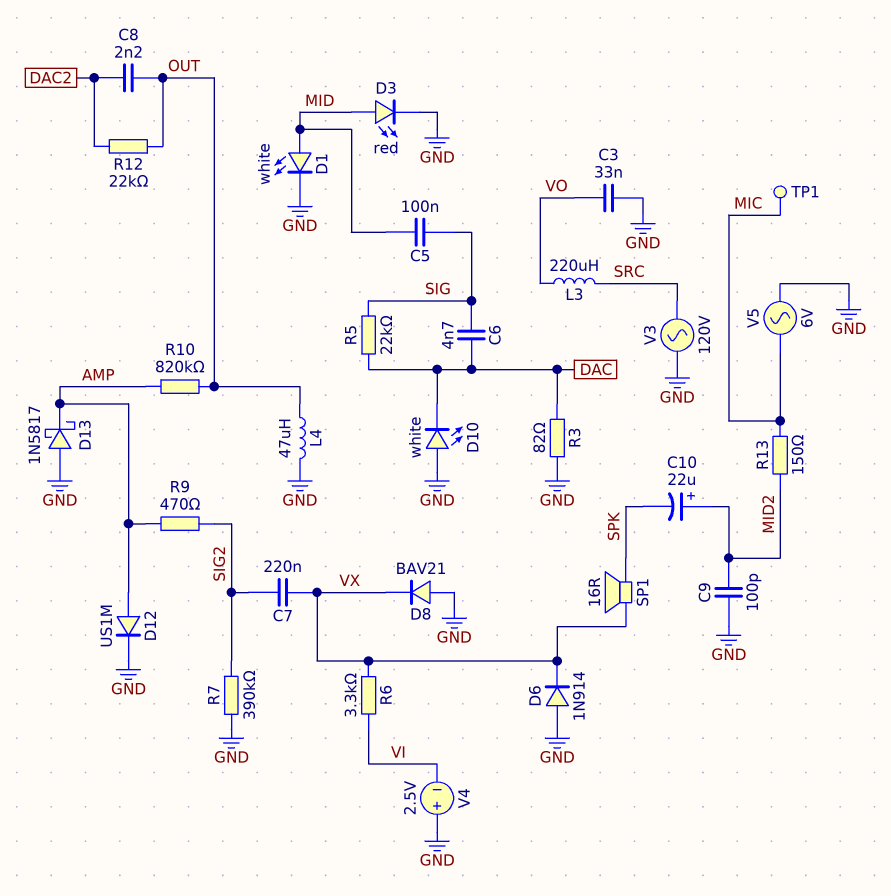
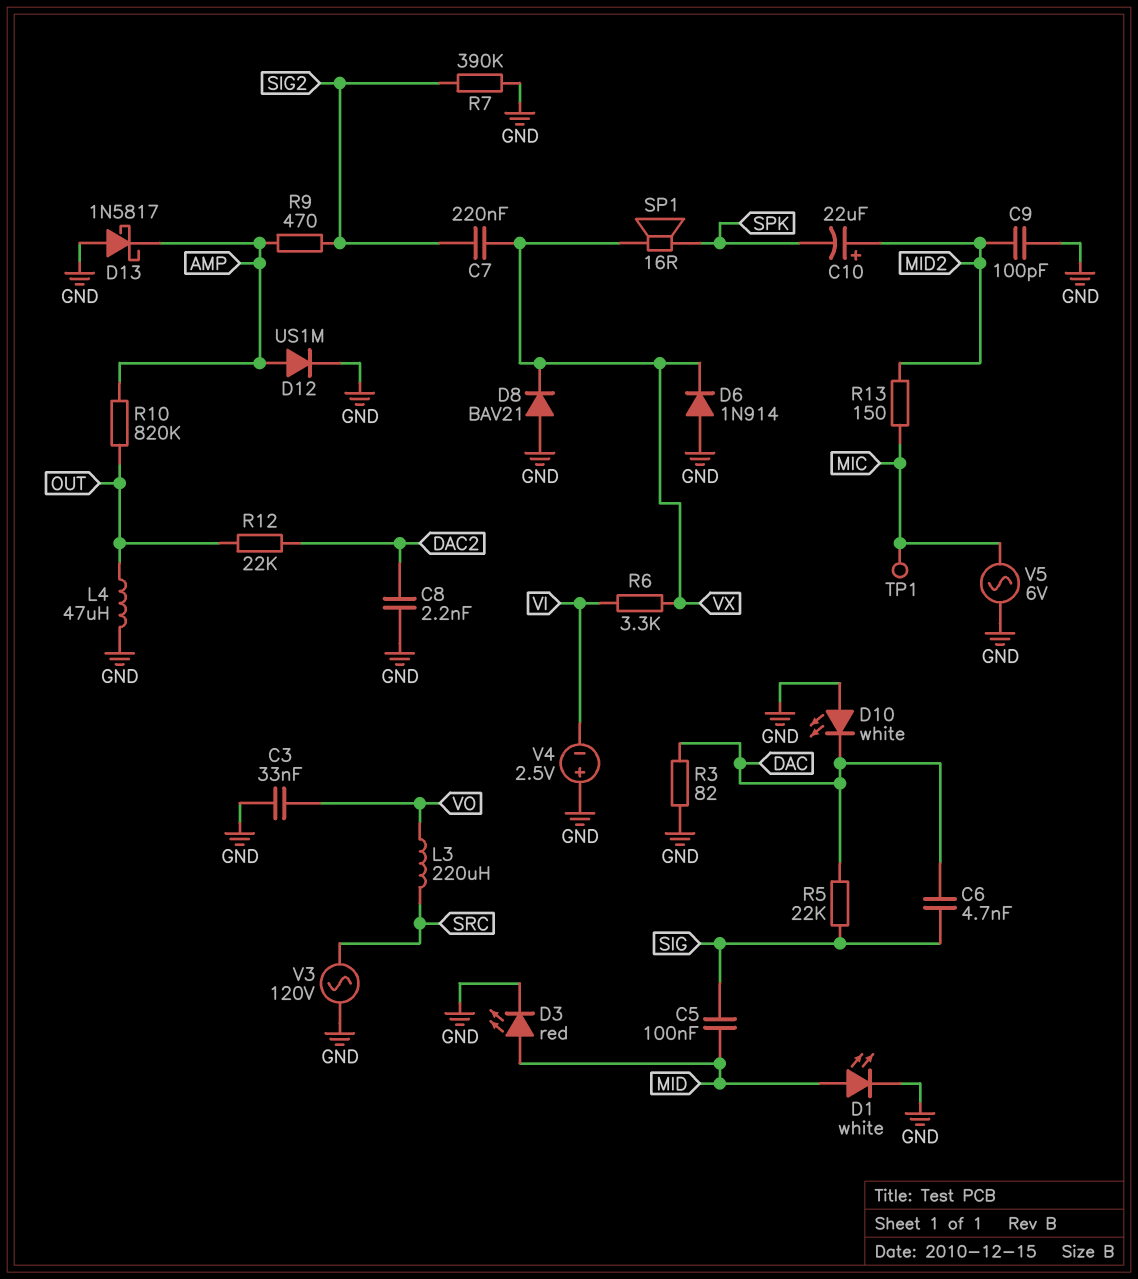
C8: 2.2nF (DAC2, OUT) -> 2.2nF (DAC2, GND)

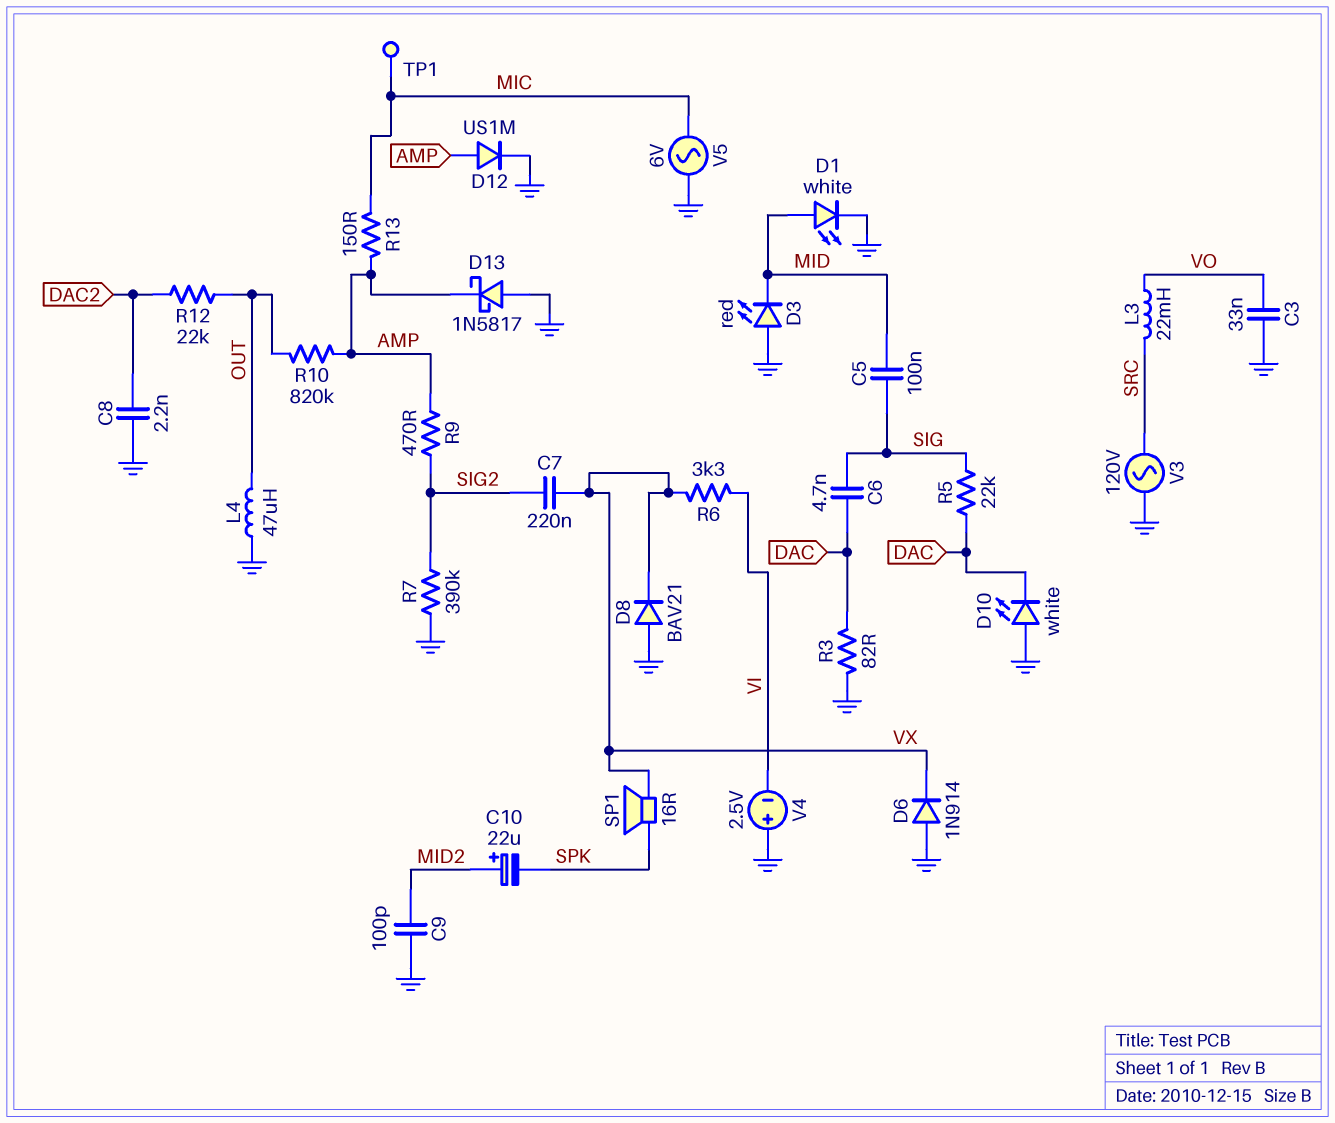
D3: LED red (A MID, K GND) -> LED red (A GND, K MID)
L3: 220uH (SRC, VO) -> 22mH (SRC, VO)
R13: 150 (MIC, MID2) -> 150 (AMP, MIC)

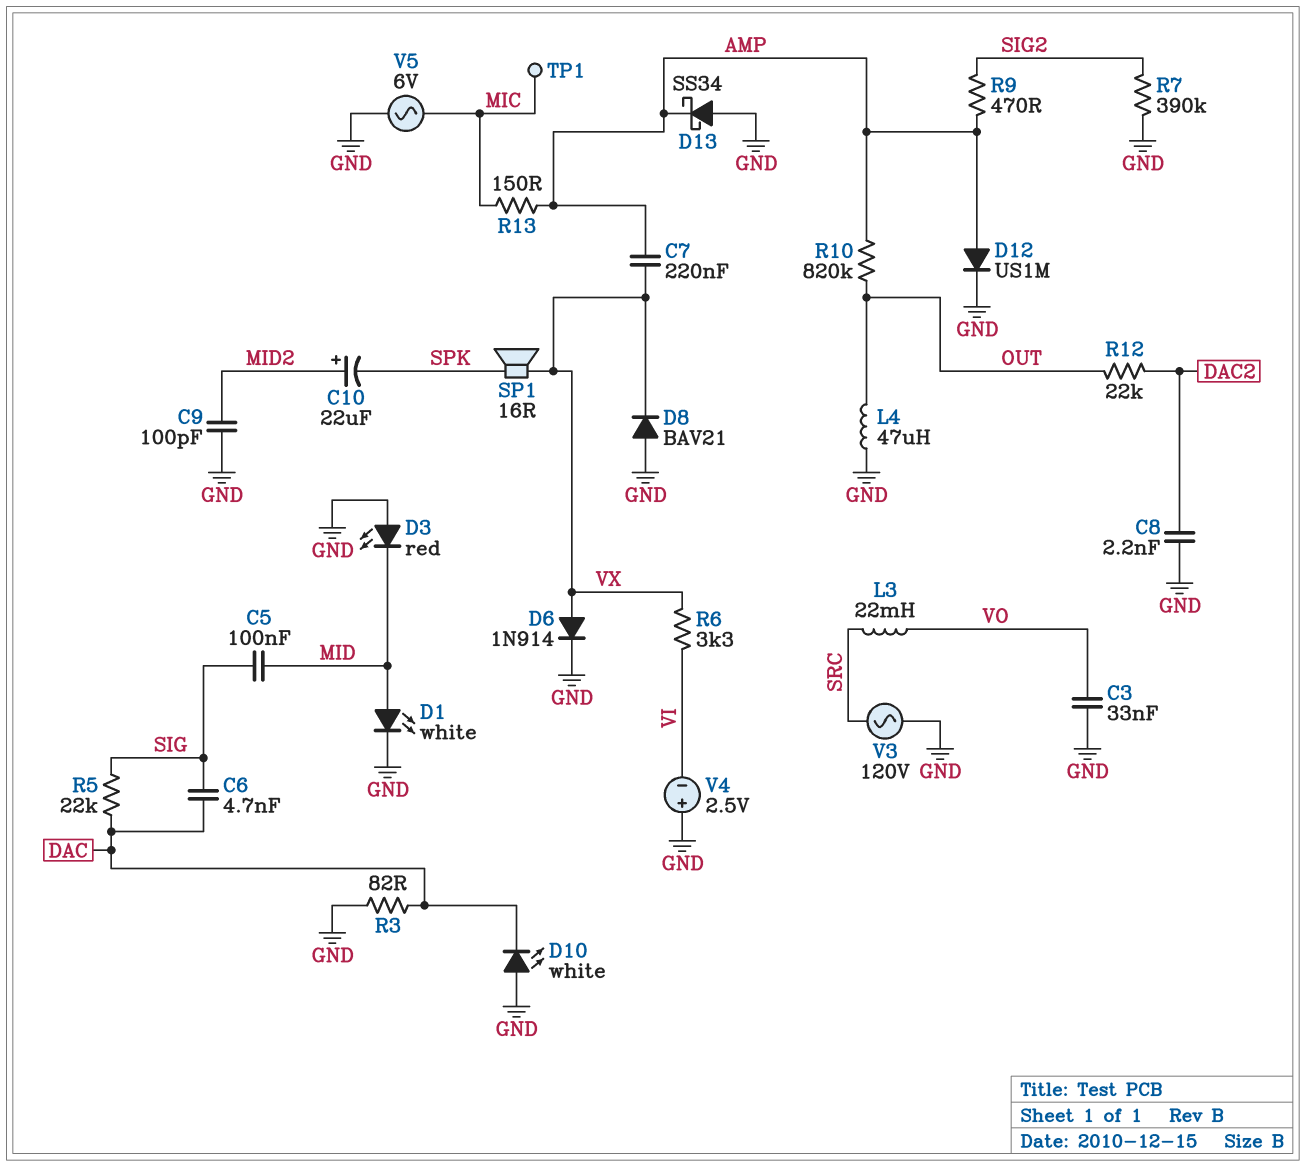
C7: 220nF (SIG2, VX) -> 220nF (AMP, VX)
D6: diode 1N914 (A GND, K VX) -> diode 1N914 (A VX, K GND)
D13: schottky 1N5817 (A GND, K AMP) -> schottky SS34 (A GND, K AMP)

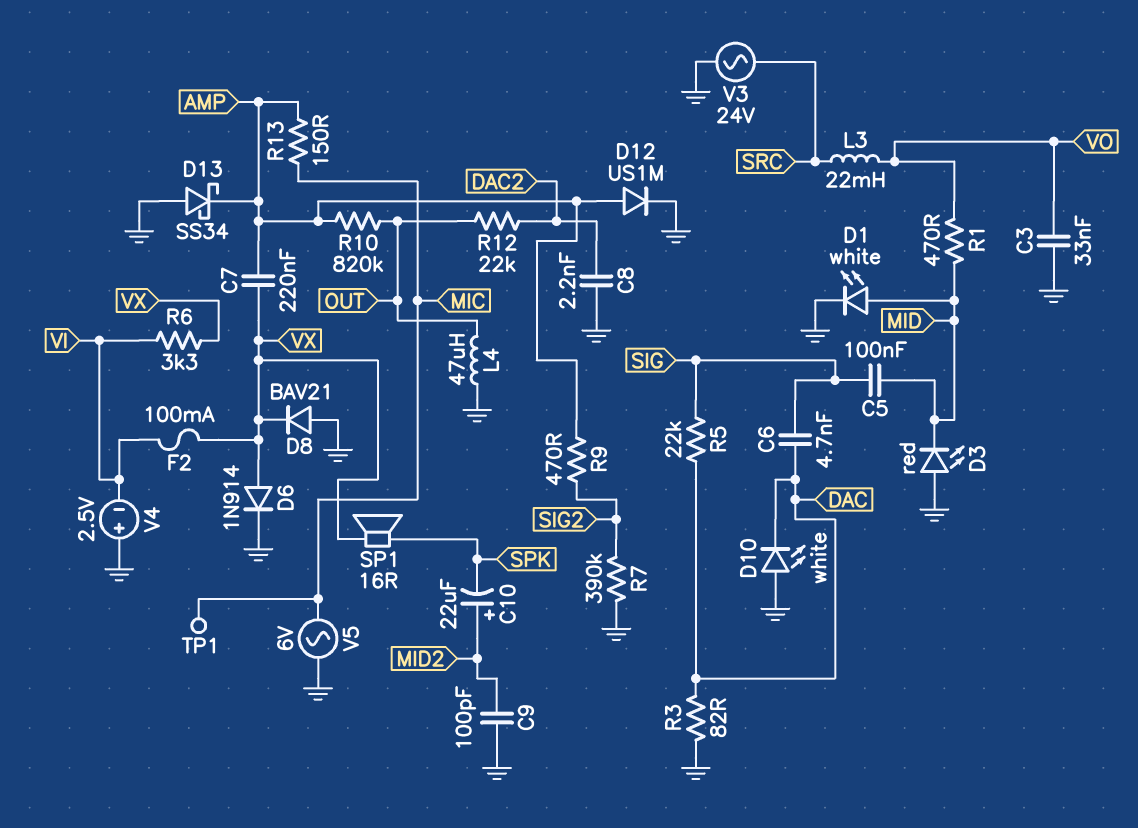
F2: none -> 100mA (VI, VX)
R1: none -> 470 (MID, VO)
V3: AC 120V (GND, SRC) -> AC 24V (GND, SRC)

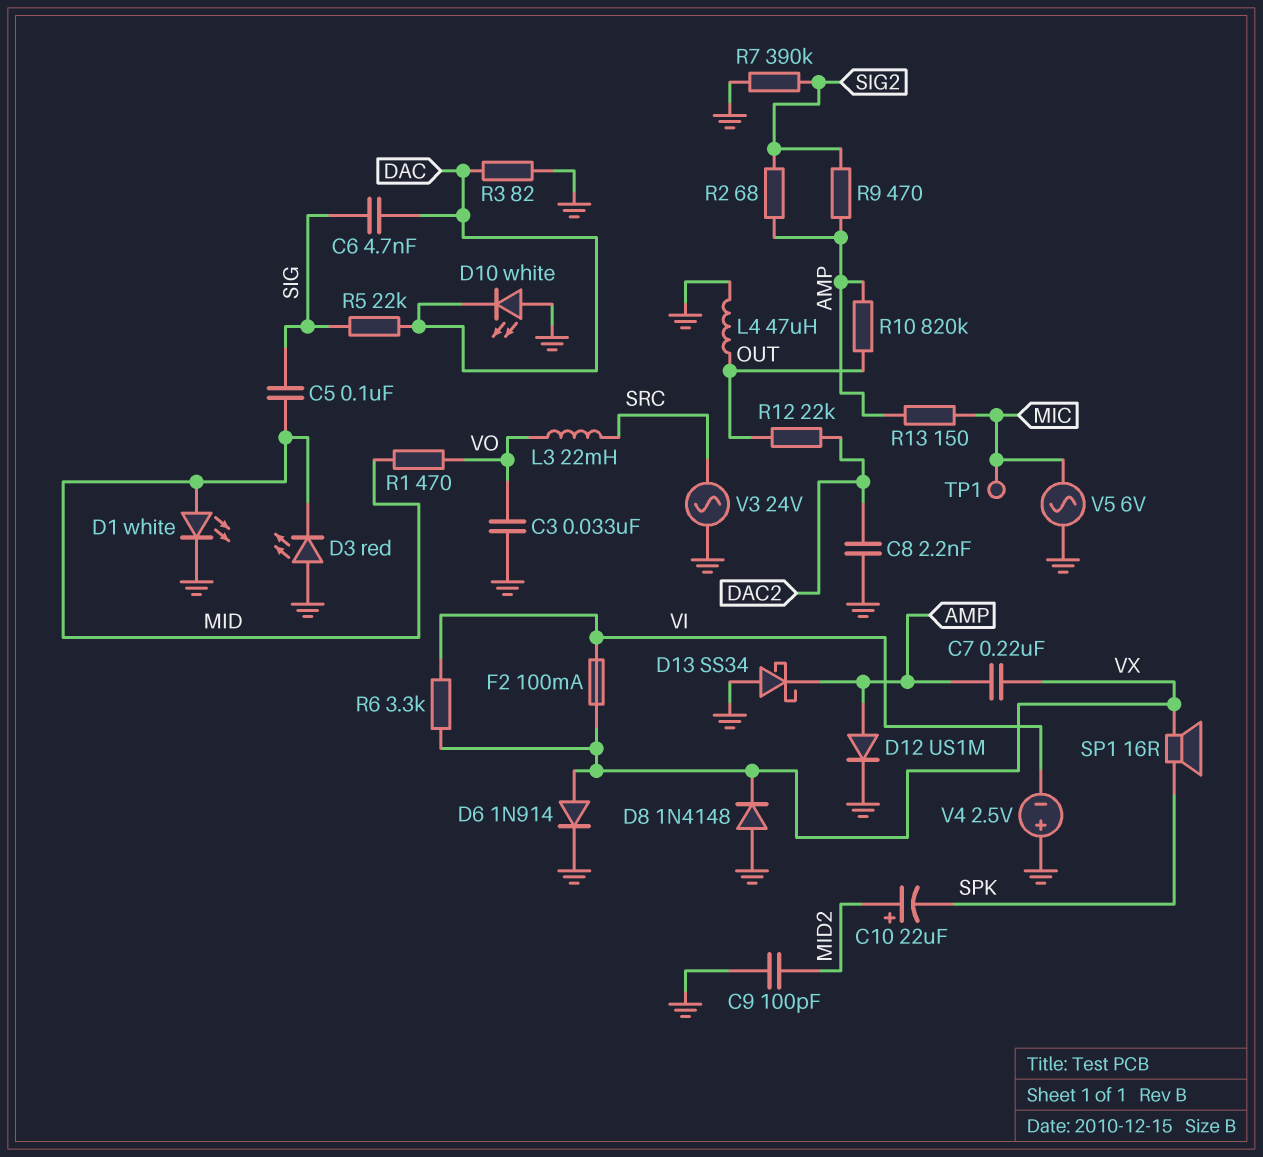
D8: diode BAV21 (A GND, K VX) -> diode 1N4148 (A GND, K VX)
R2: none -> 68 (AMP, SIG2)

